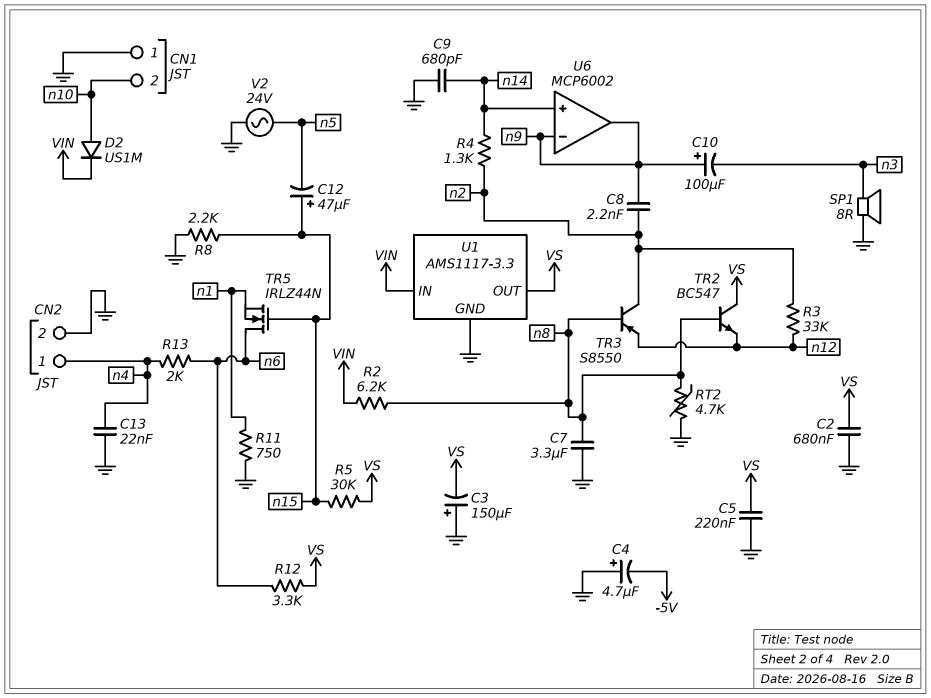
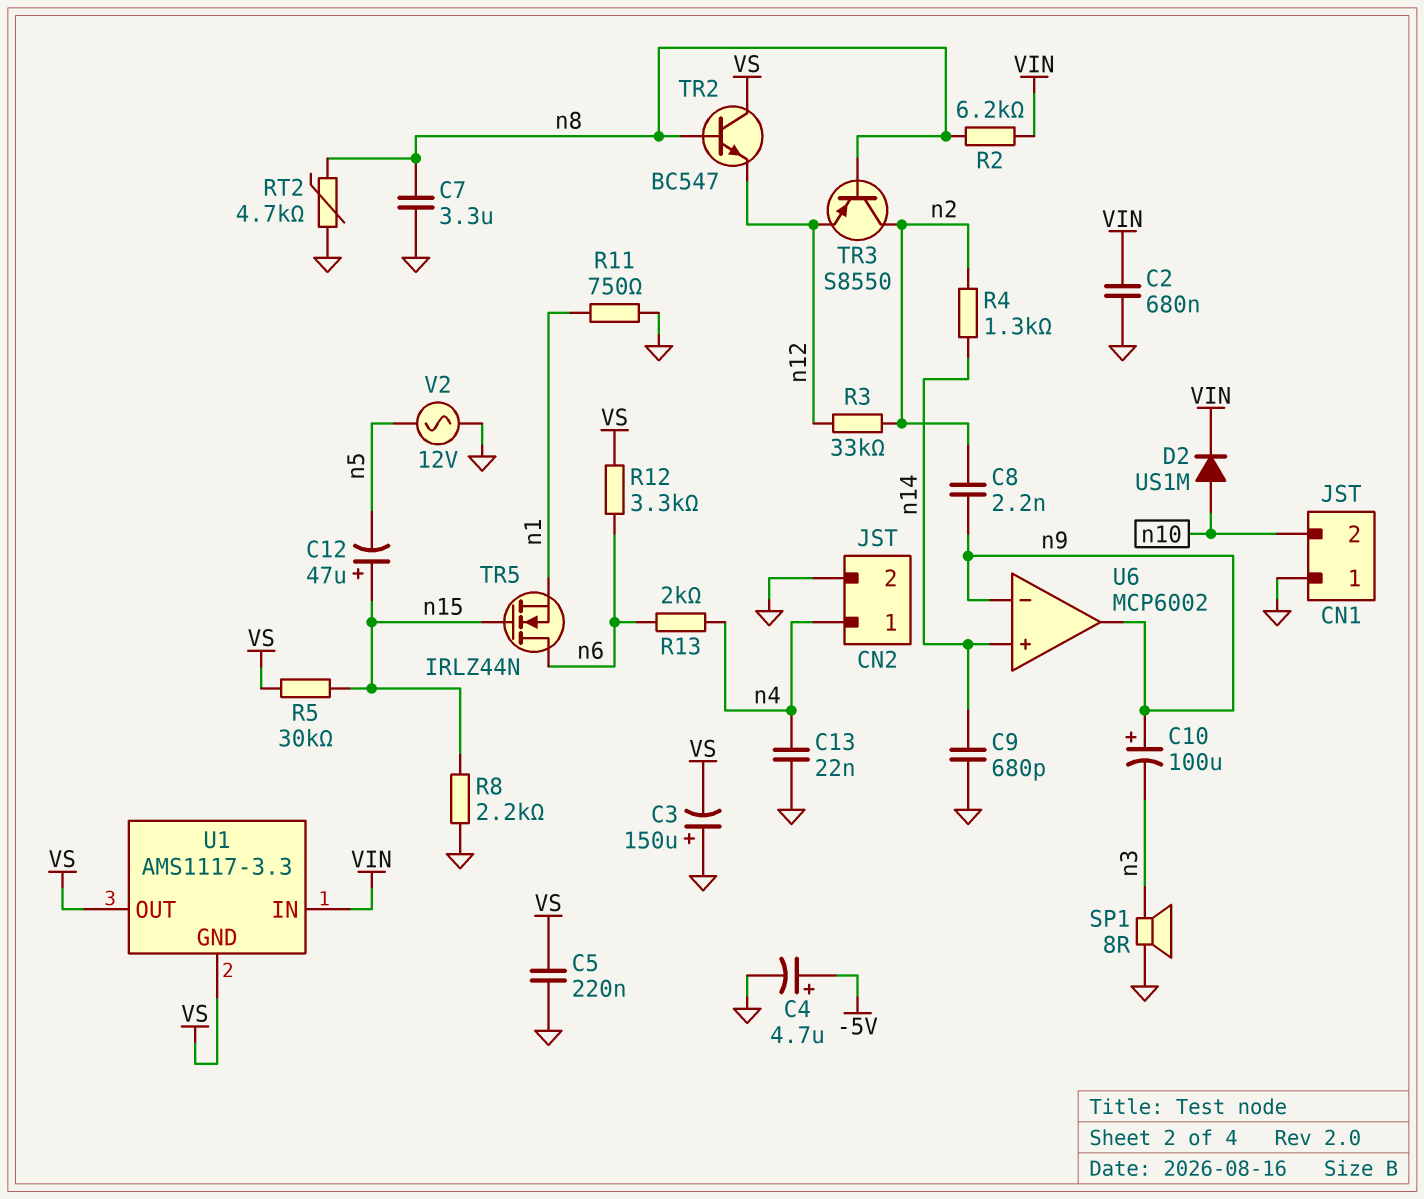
C2: 680nF (GND, VS) -> 680nF (GND, VIN)
C4: 4.7uF (plus GND, minus -5V) -> 4.7uF (plus -5V, minus GND)
U1 pin GND: GND -> VS
V2: AC 24V (GND, n5) -> AC 12V (GND, n5)

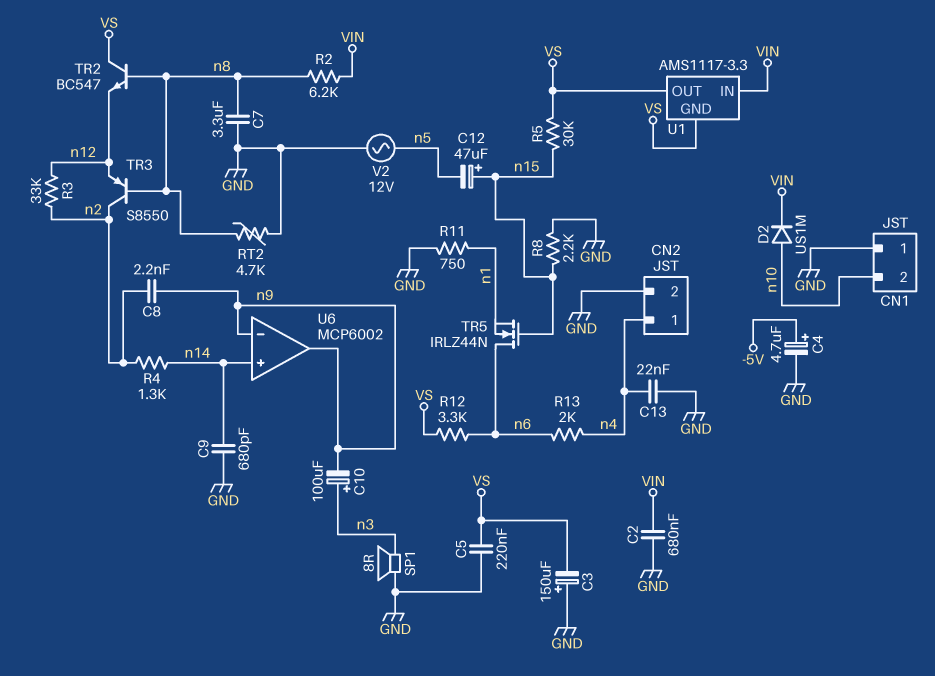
C10: 100uF (plus n9, minus n3) -> 100uF (plus n3, minus n9)

